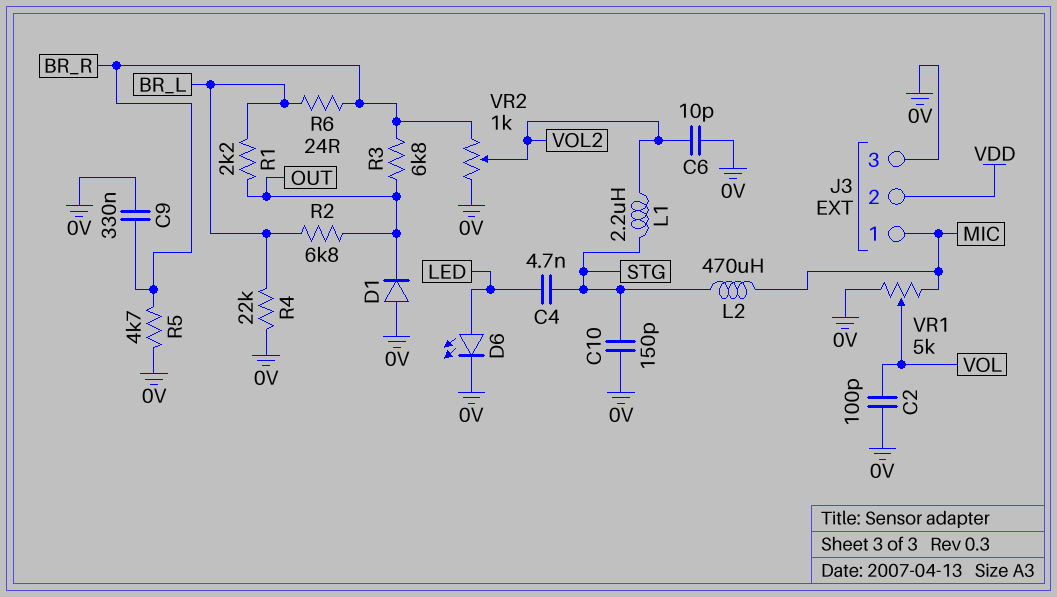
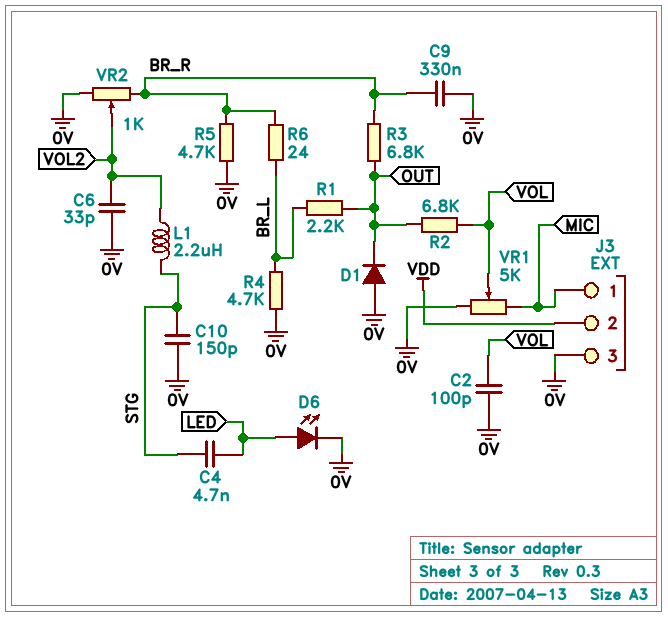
C6: 10pF (0V, VOL2) -> 33pF (0V, VOL2)
L2: 470uH (MIC, STG) -> none
R2: 6.8k (BR_L, OUT) -> 6.8k (OUT, VOL)
R4: 22k (0V, BR_L) -> 4.7k (0V, BR_L)

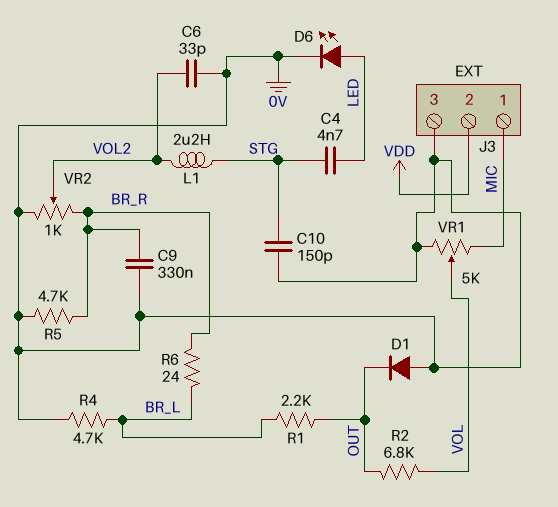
C2: 100pF (0V, VOL) -> none
R3: 6.8k (BR_R, OUT) -> none

